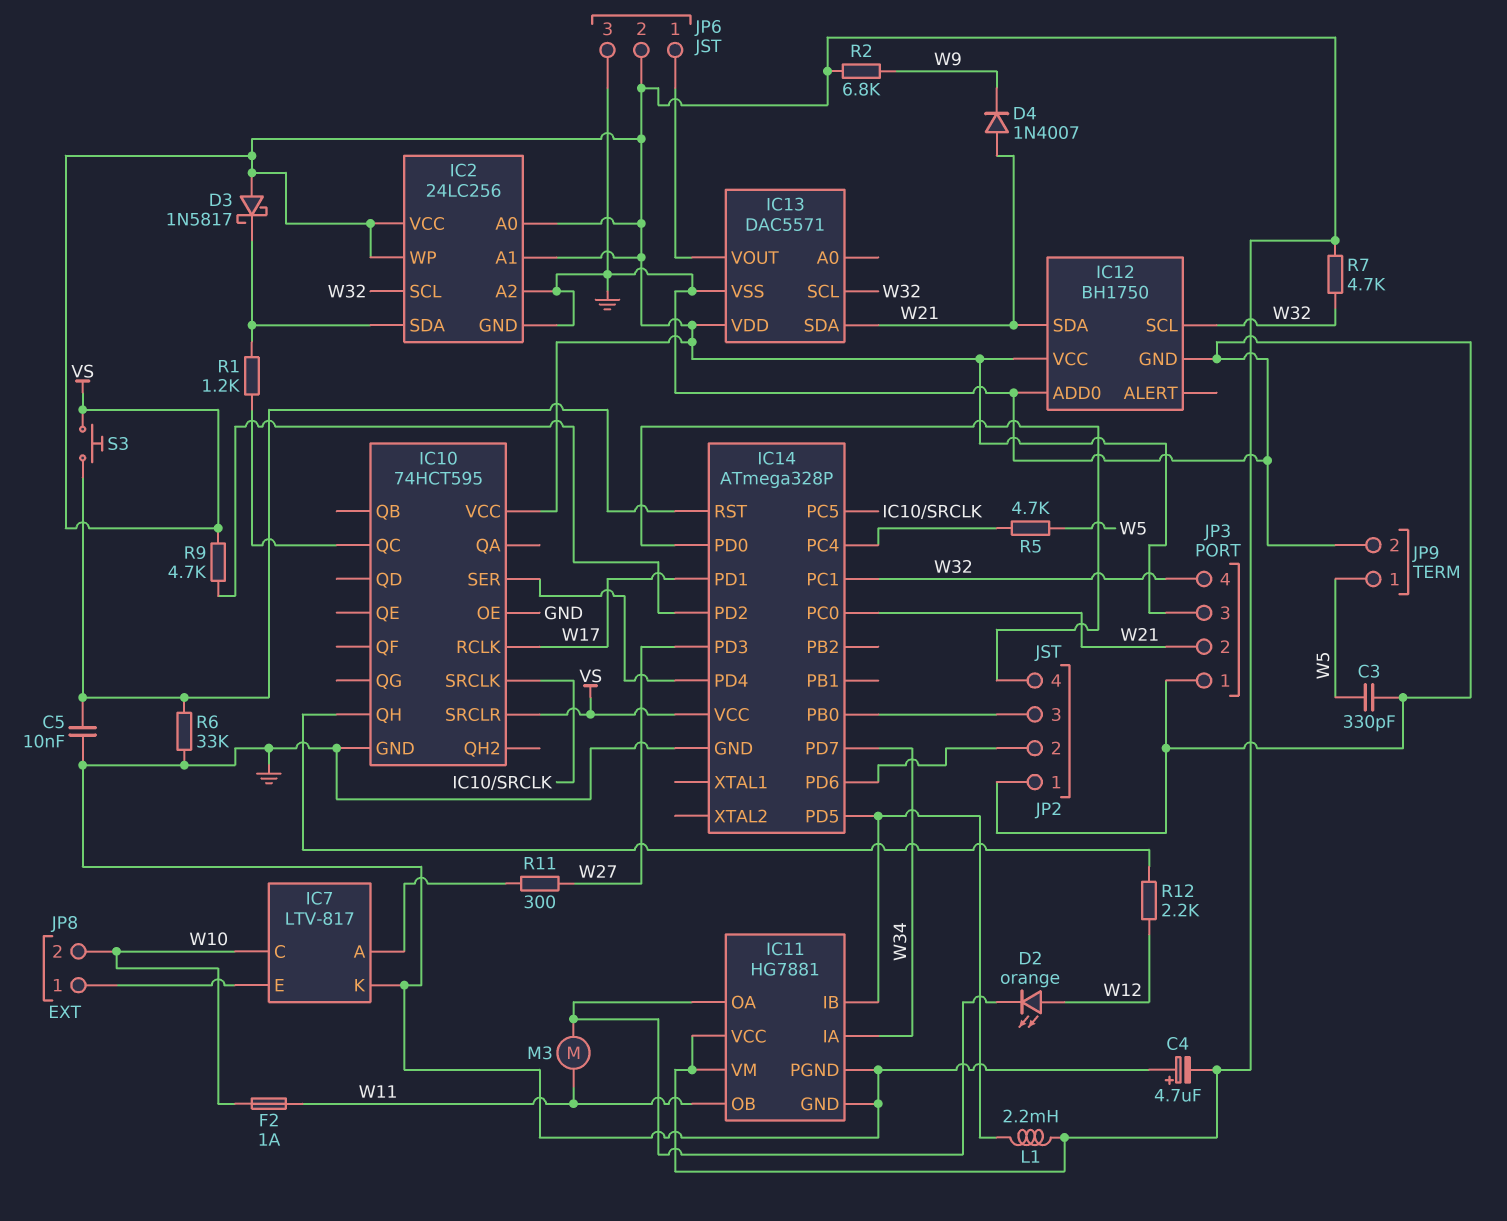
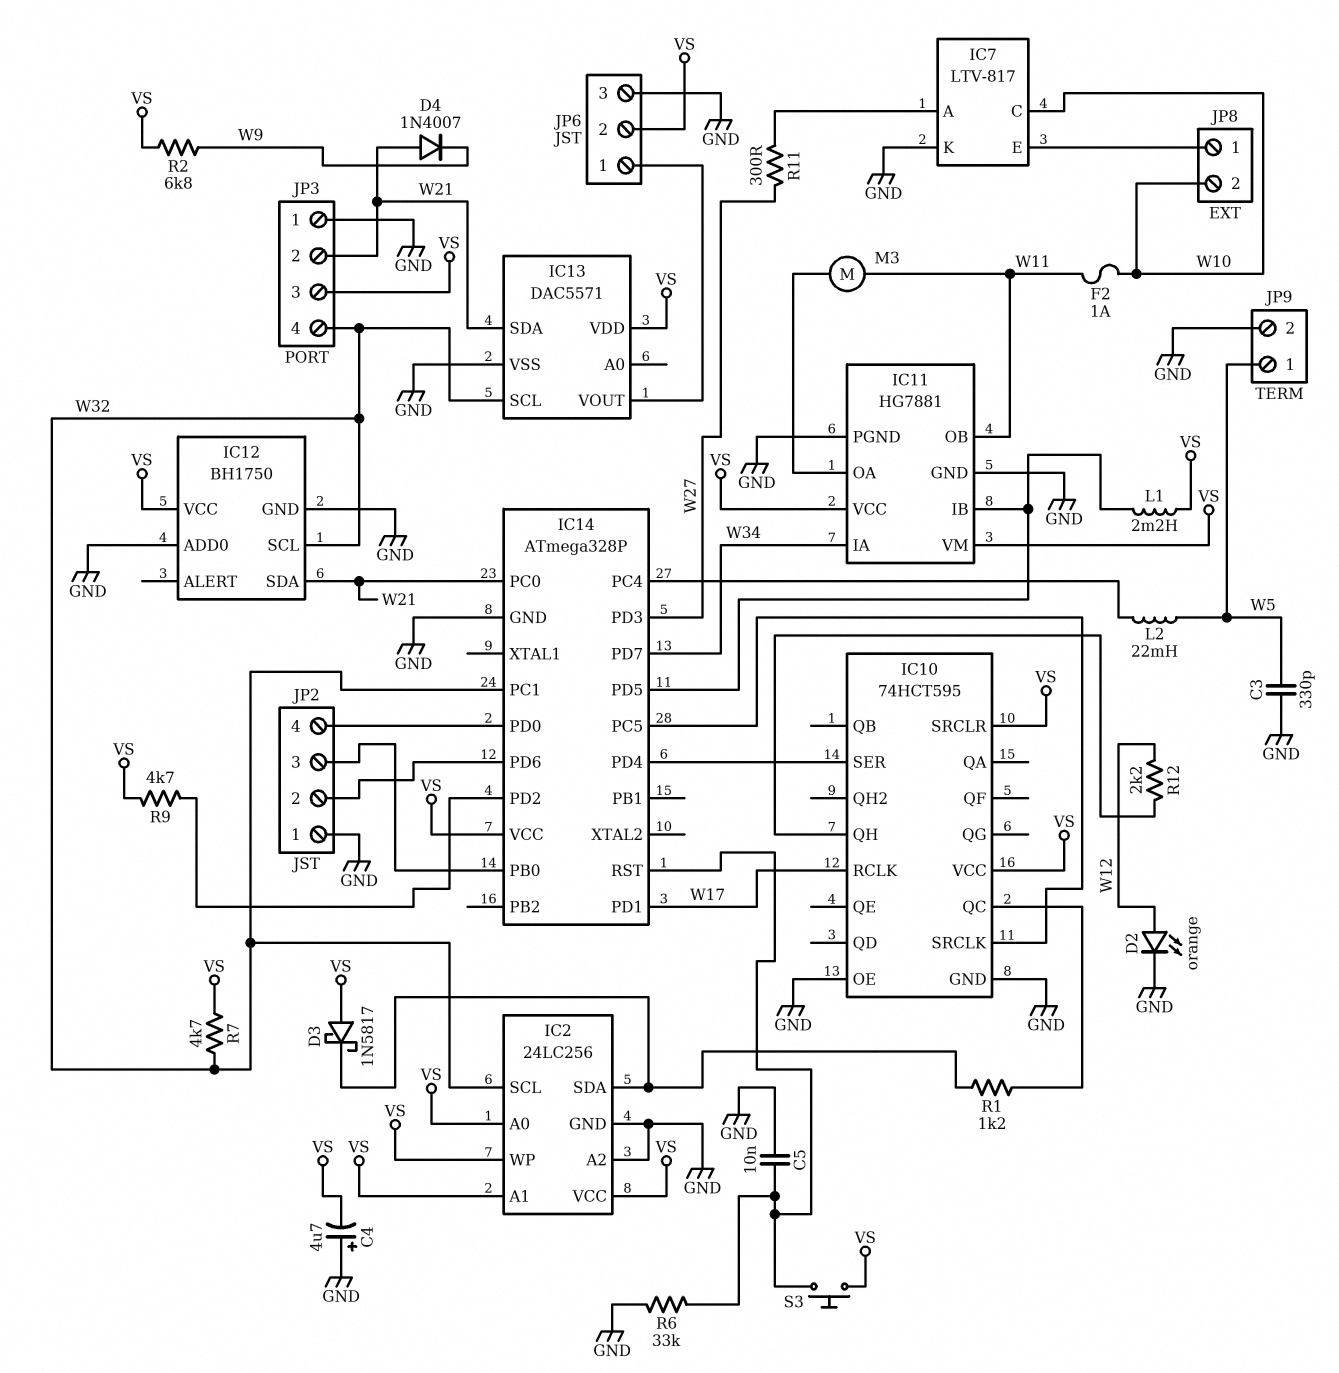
D2: LED orange (A W12, K IC11/OA) -> LED orange (A W12, K GND)
L2: none -> 22mH (IC14/PC4, W5)
R5: 4.7k (IC14/PC4, W5) -> none

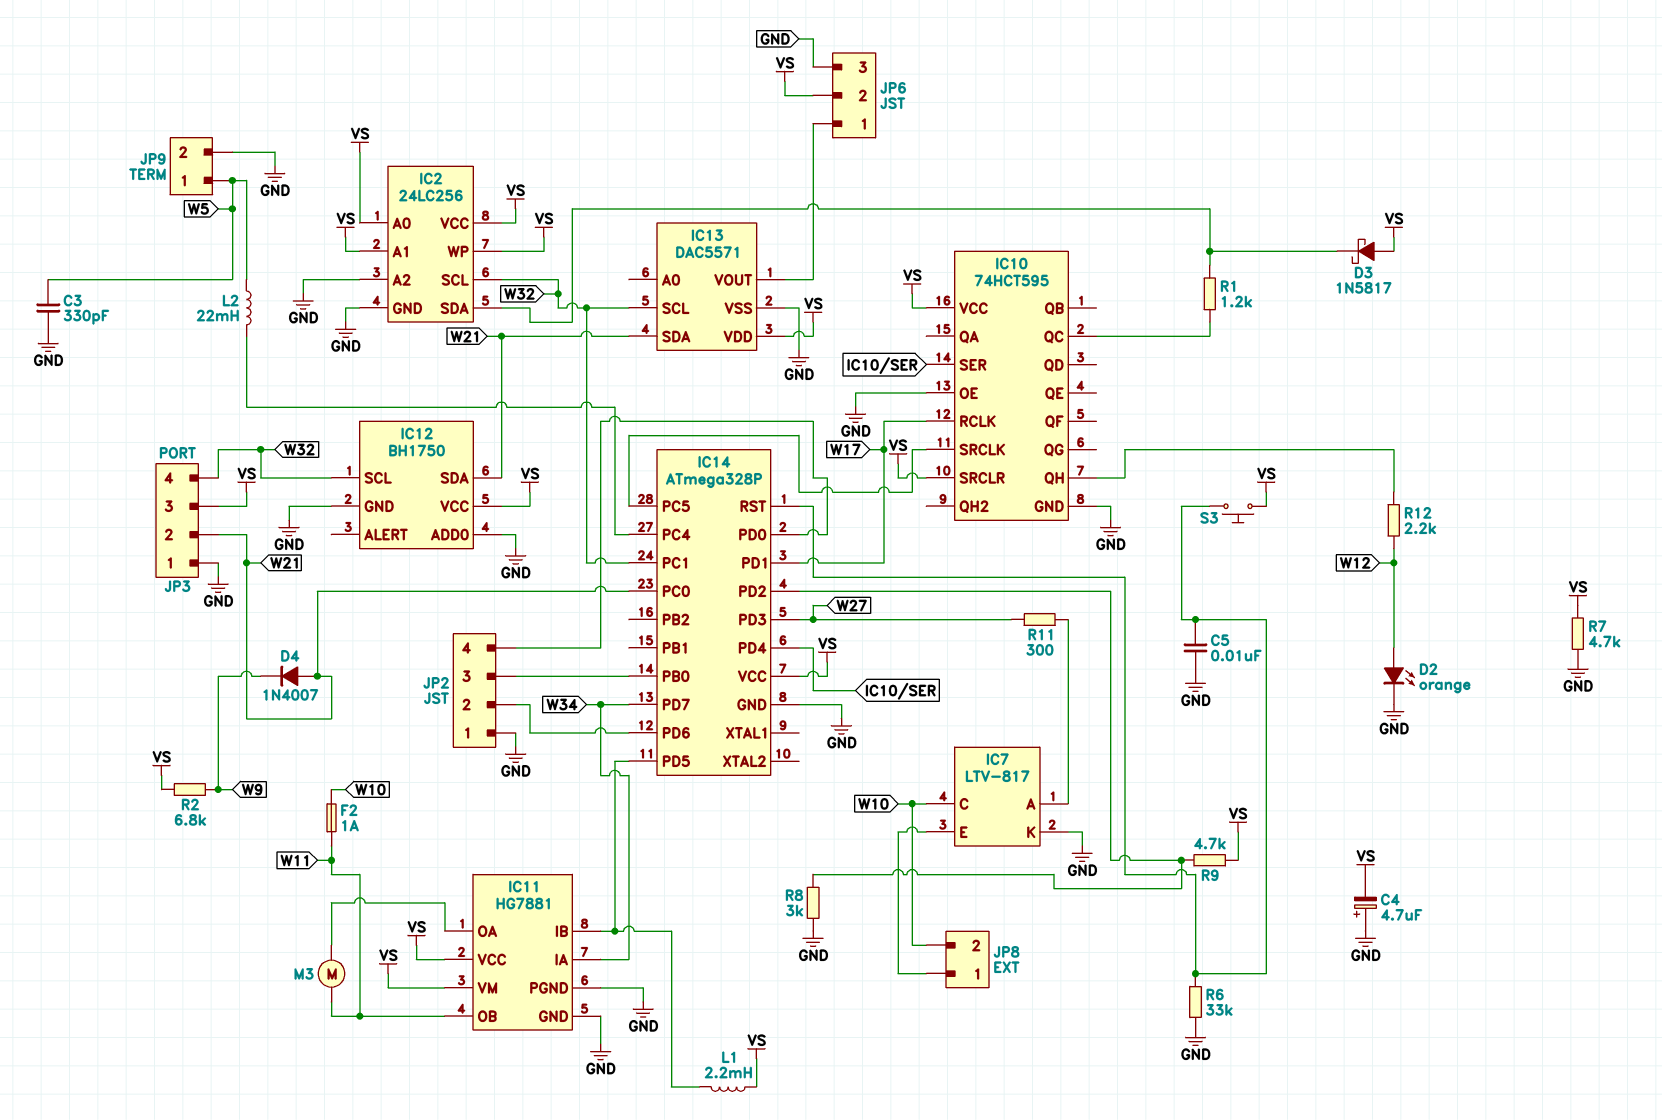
R7: 4.7k (VS, W32) -> 4.7k (GND, VS)
R8: none -> 3k (GND, IC14/PD2)

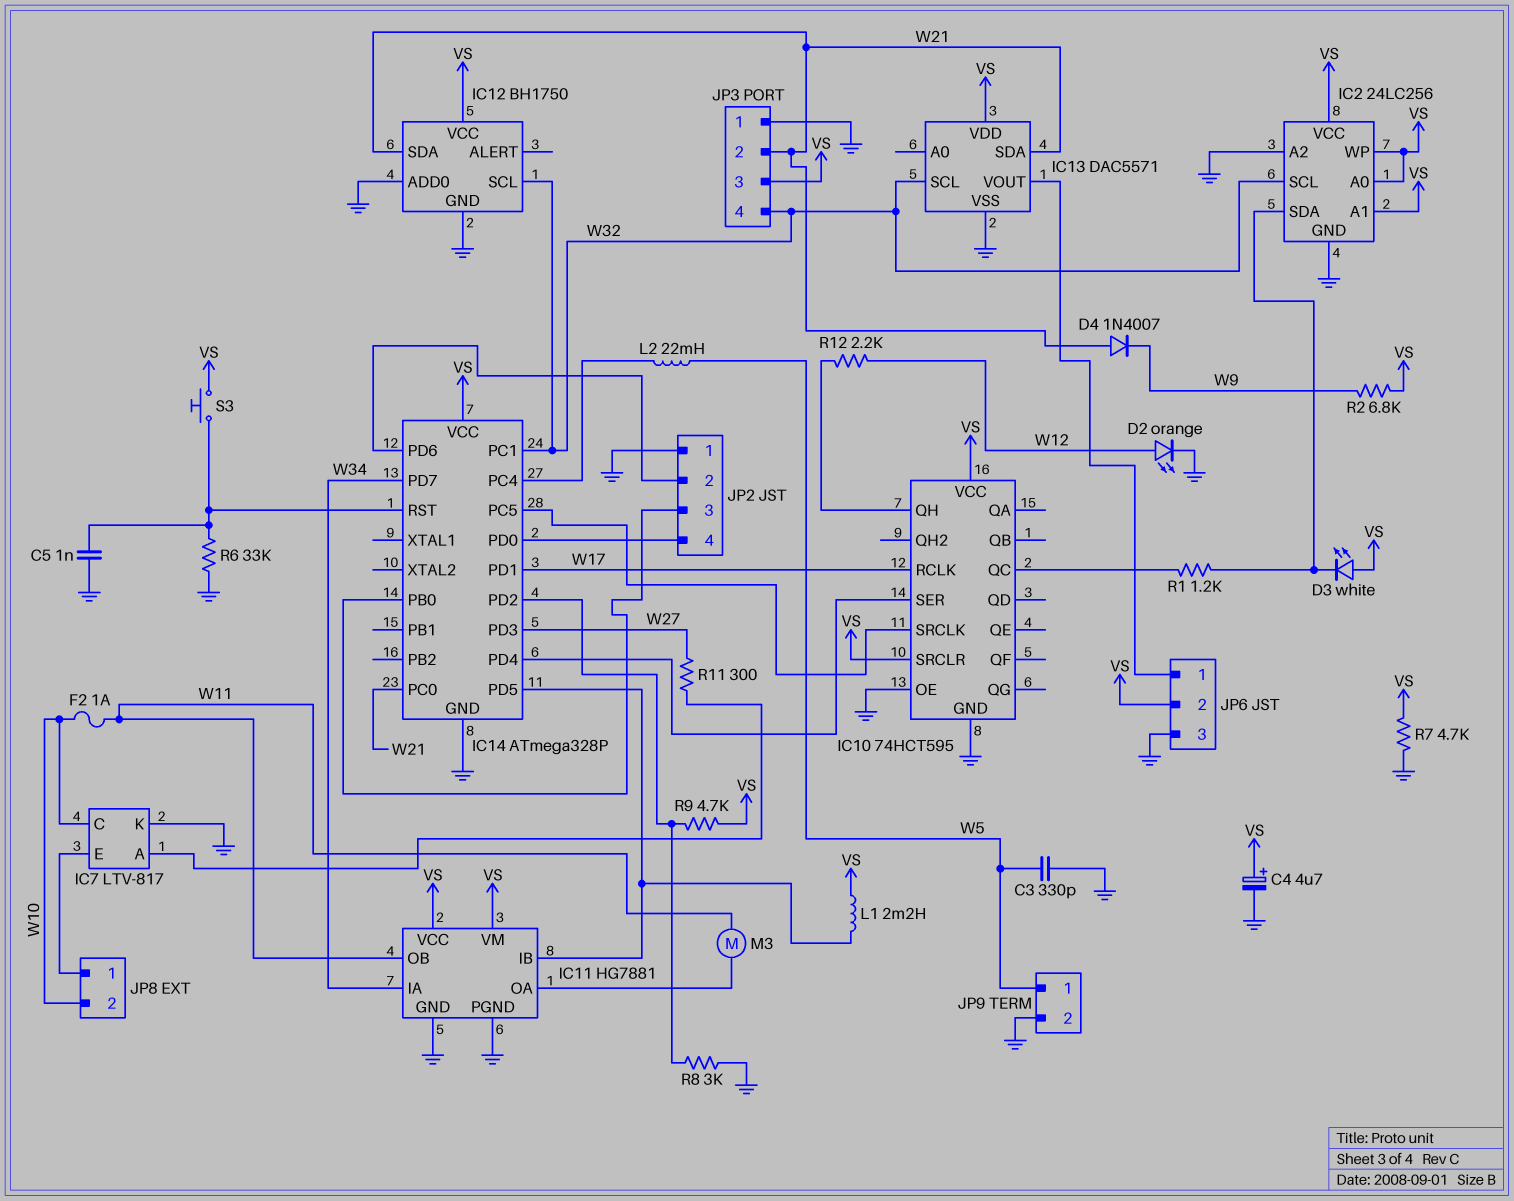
C4: 4.7uF (plus GND, minus VS) -> 4.7uF (plus VS, minus GND)
C5: 10nF (GND, IC14/RST) -> 1nF (GND, IC14/RST)
D3: schottky 1N5817 (A VS, K IC2/SDA) -> LED white (A VS, K IC2/SDA)

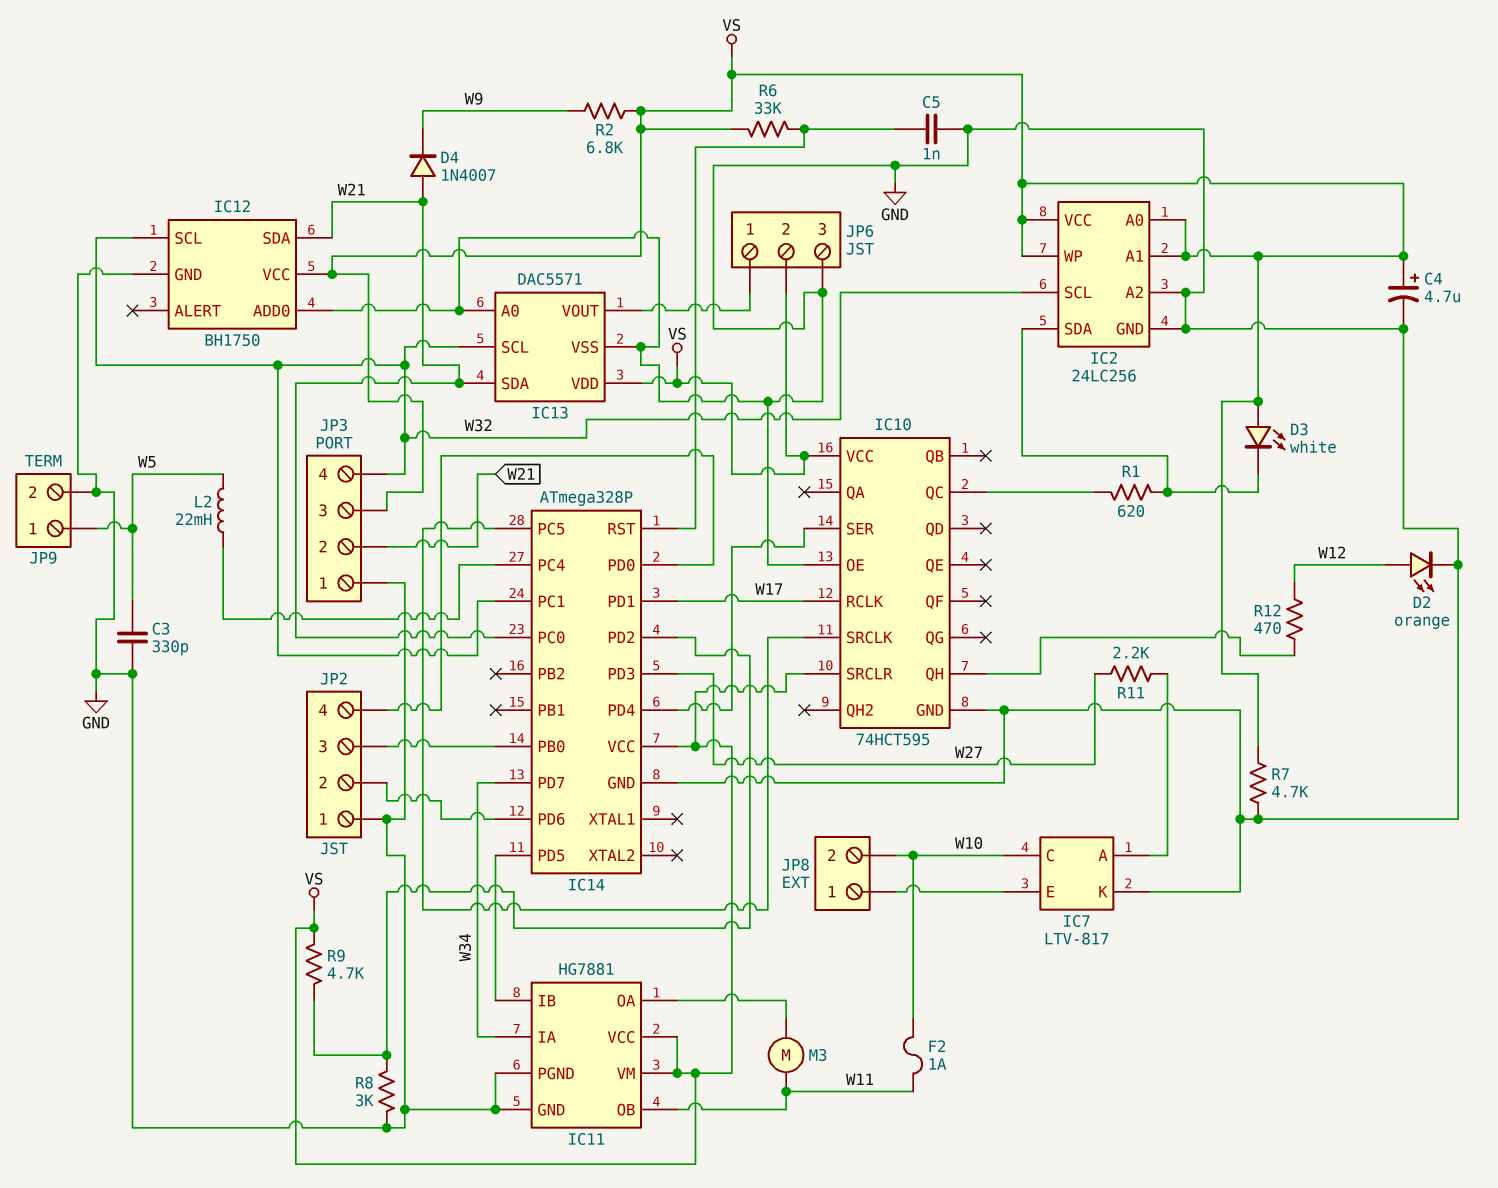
IC13 pin A0: none -> GND
L1: 2.2mH (IC11/IB, VS) -> none
R1: 1.2k (IC2/SDA, IC10/QC) -> 620 (IC2/SDA, IC10/QC)
R6: 33k (GND, IC14/RST) -> 33k (IC14/RST, VS)
R11: 300 (IC7/A, W27) -> 2.2k (IC7/A, W27)
R12: 2.2k (IC10/QH, W12) -> 470 (IC10/QH, W12)
S3: button (IC14/RST, VS) -> none

